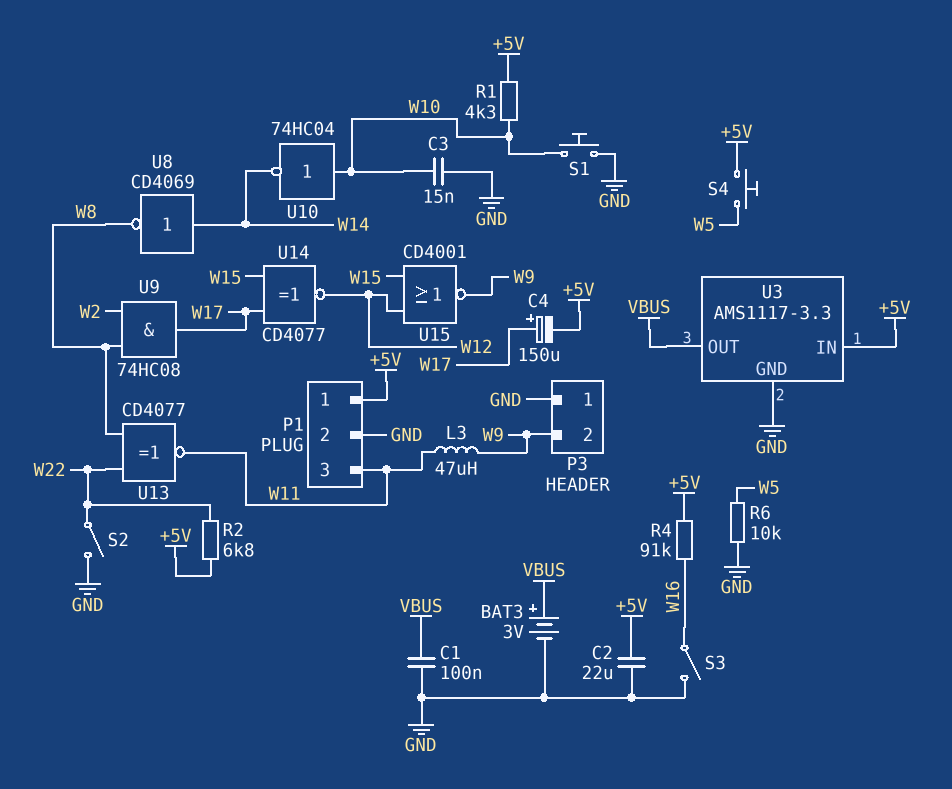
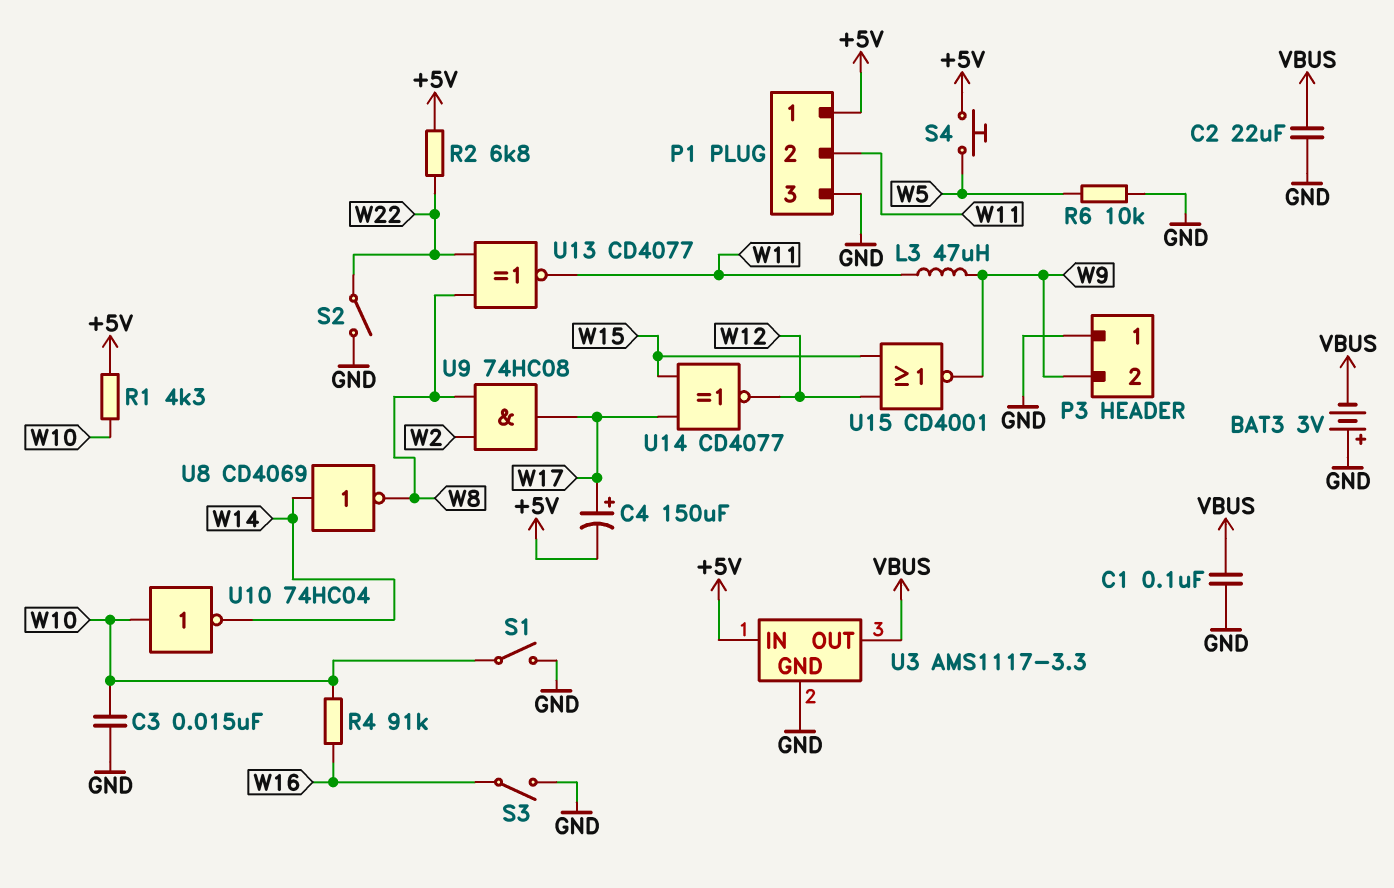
BAT3: 3V (plus VBUS, minus GND) -> 3V (plus GND, minus VBUS)
C2: 22uF (+5V, GND) -> 22uF (GND, VBUS)
P1 pin 2: GND -> W11
P1 pin 3: W11 -> GND
R4: 91k (+5V, W16) -> 91k (W10, W16)
S1: button (GND, W10) -> switch (GND, W10)

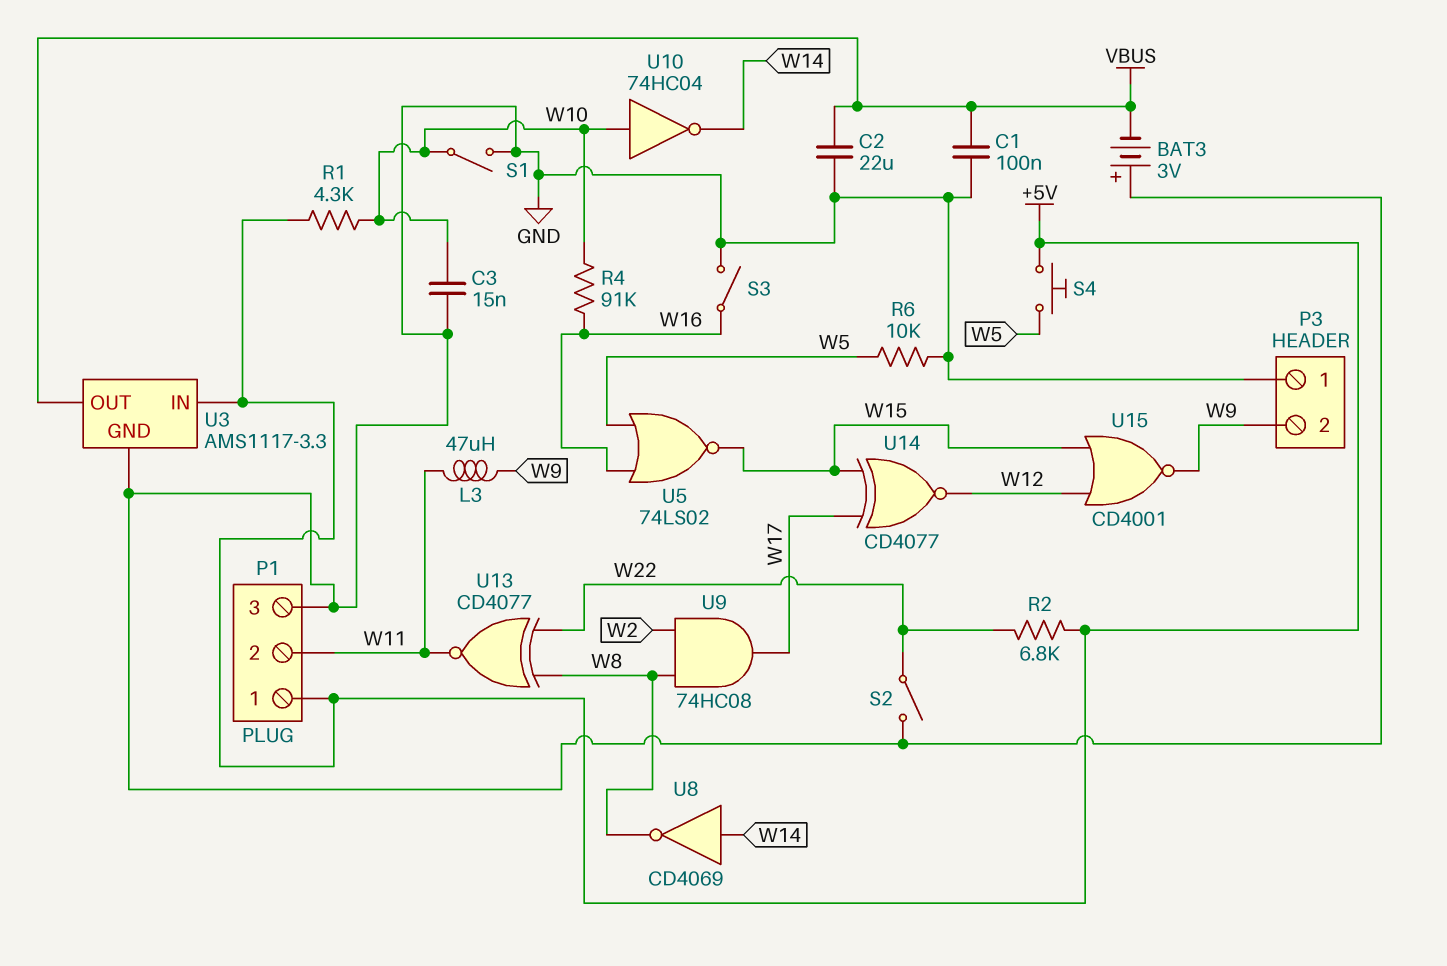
C4: 150uF (plus W17, minus +5V) -> none
U5: none -> NOR 74LS02 (in W5, in W16, out W15)

